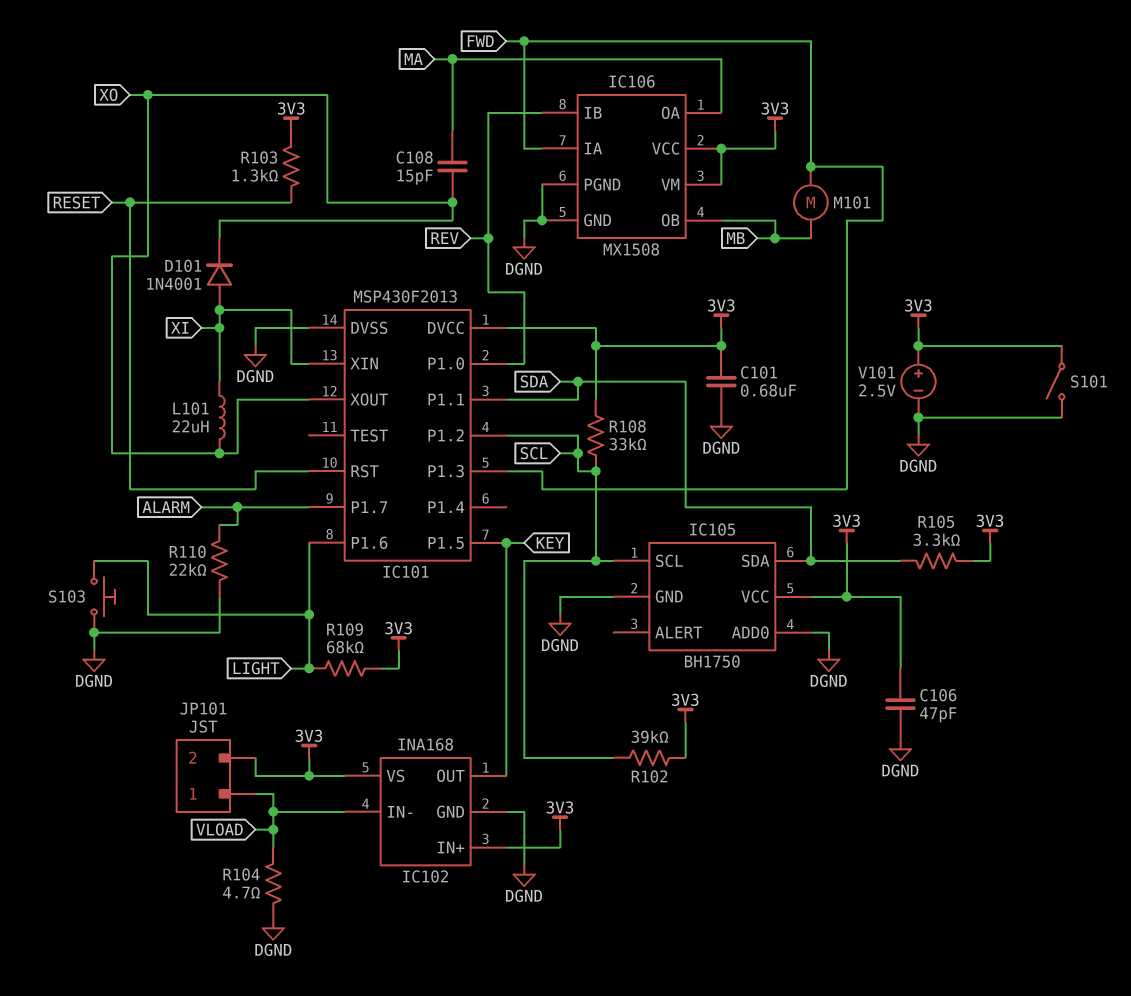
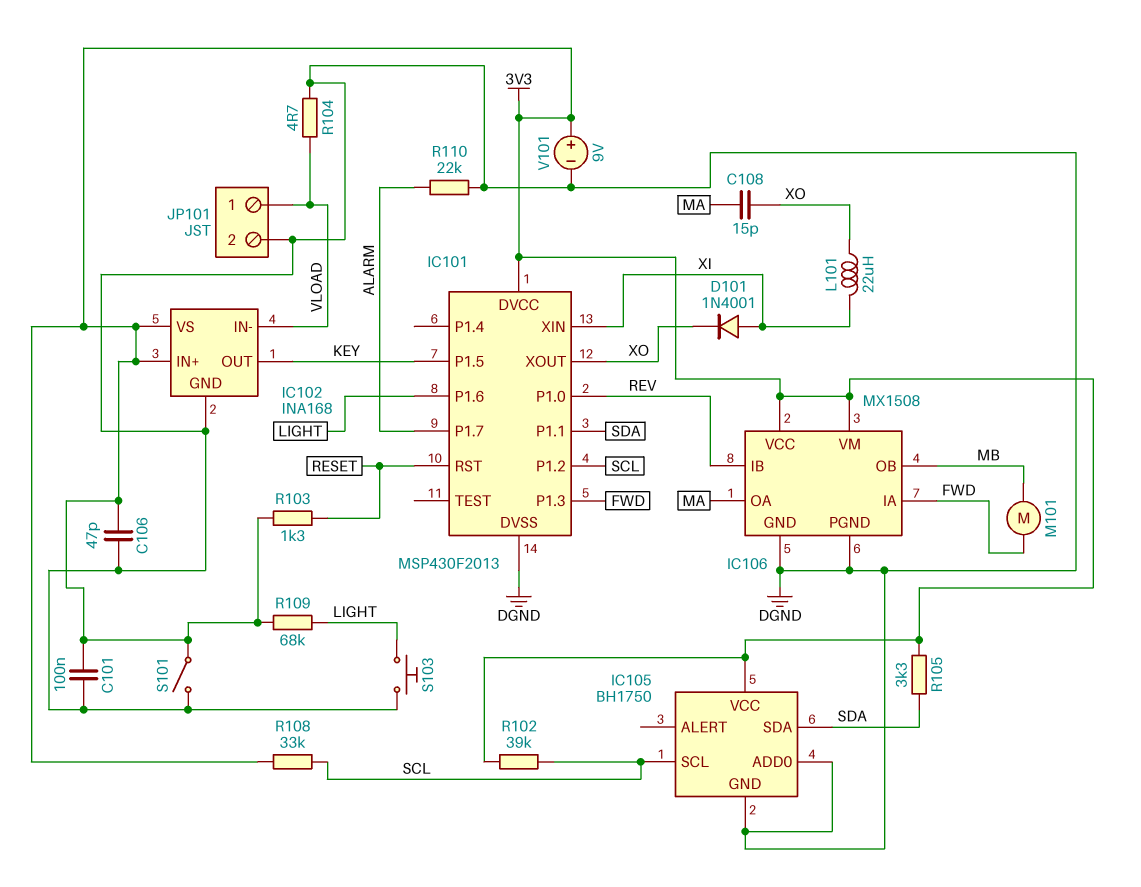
C101: 680nF (3V3, DGND) -> 100nF (3V3, DGND)
JP101 pin 2: 3V3 -> DGND
V101: 2.5V (plus 3V3, minus DGND) -> 9V (plus 3V3, minus DGND)

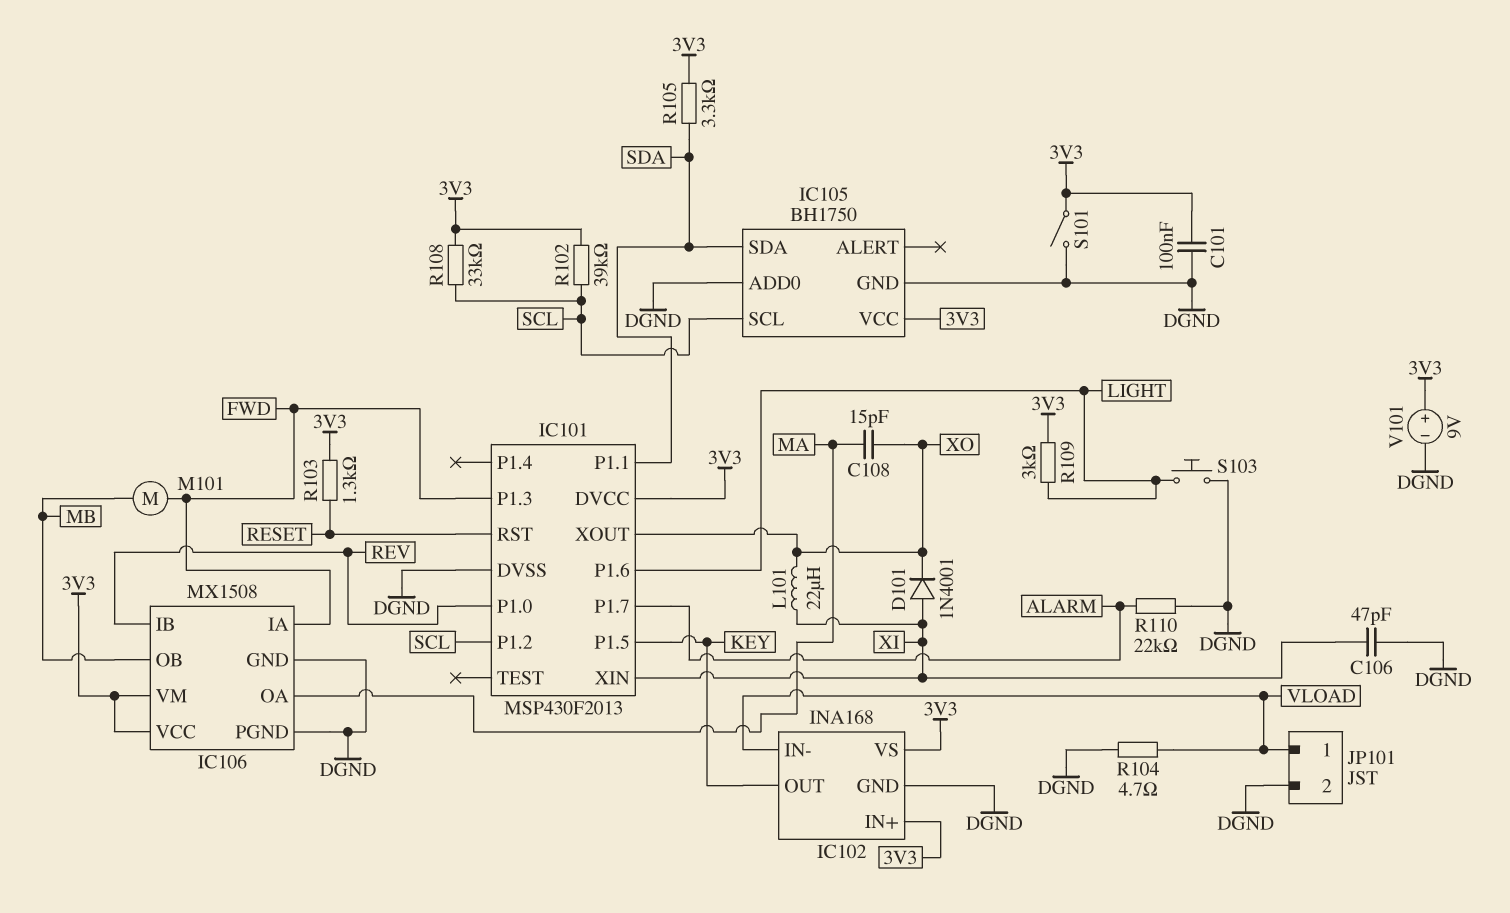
C106: 47pF (3V3, DGND) -> 47pF (DGND, XI)
R109: 68k (3V3, LIGHT) -> 3k (3V3, LIGHT)

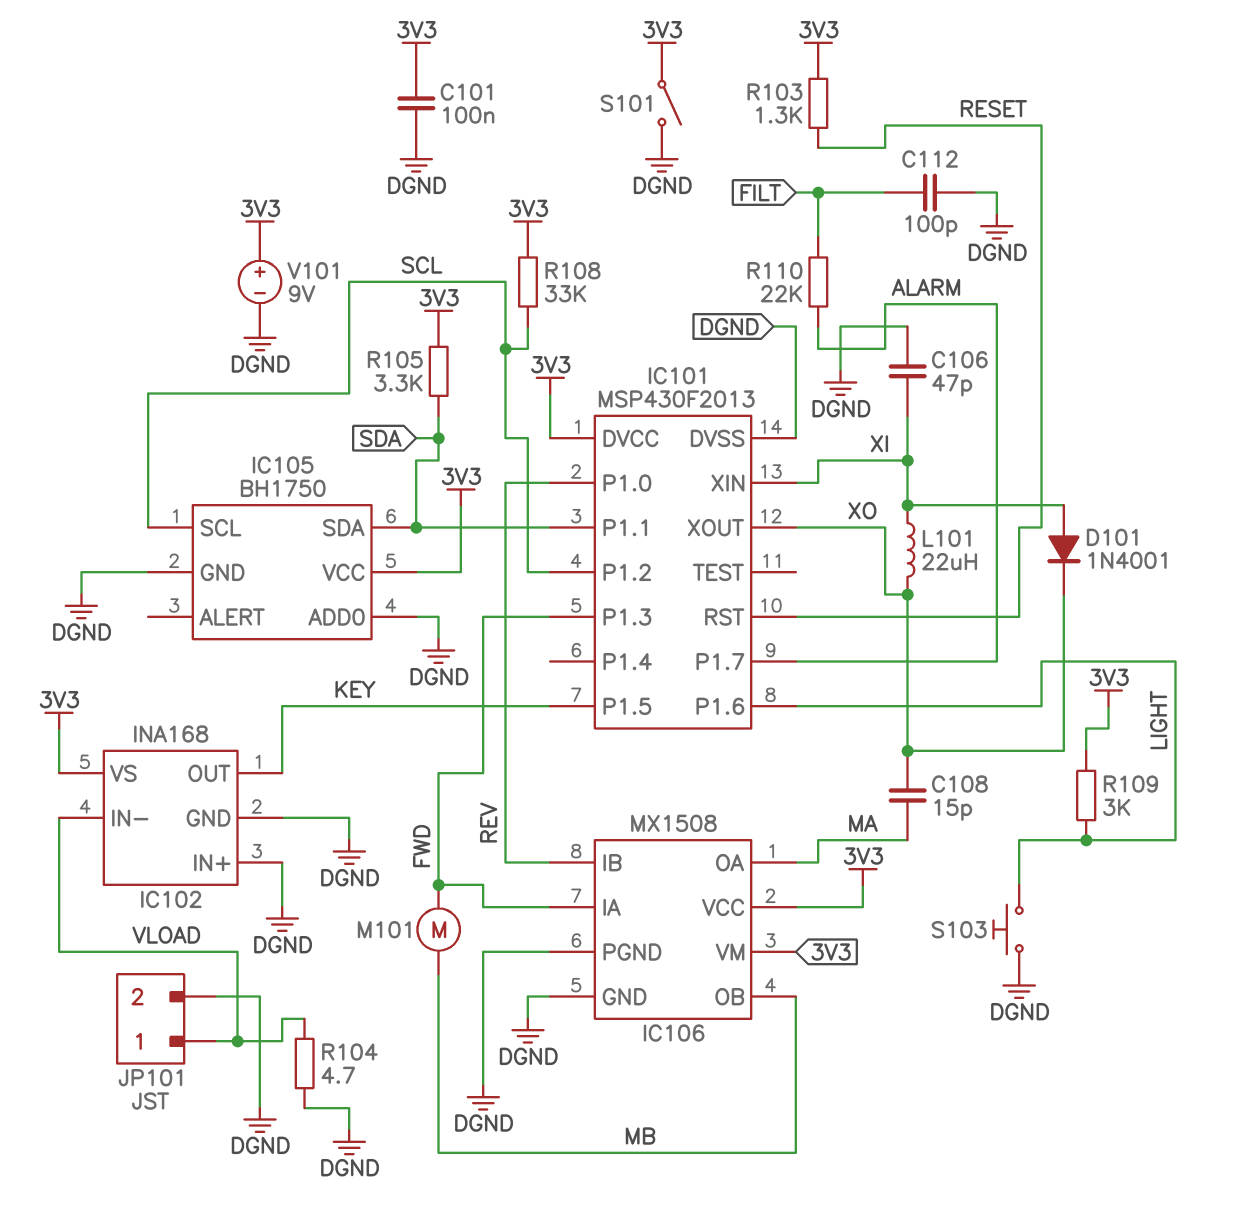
C112: none -> 100pF (DGND, FILT)
IC102 pin IN+: 3V3 -> DGND
R102: 39k (3V3, SCL) -> none
R110: 22k (ALARM, DGND) -> 22k (ALARM, FILT)

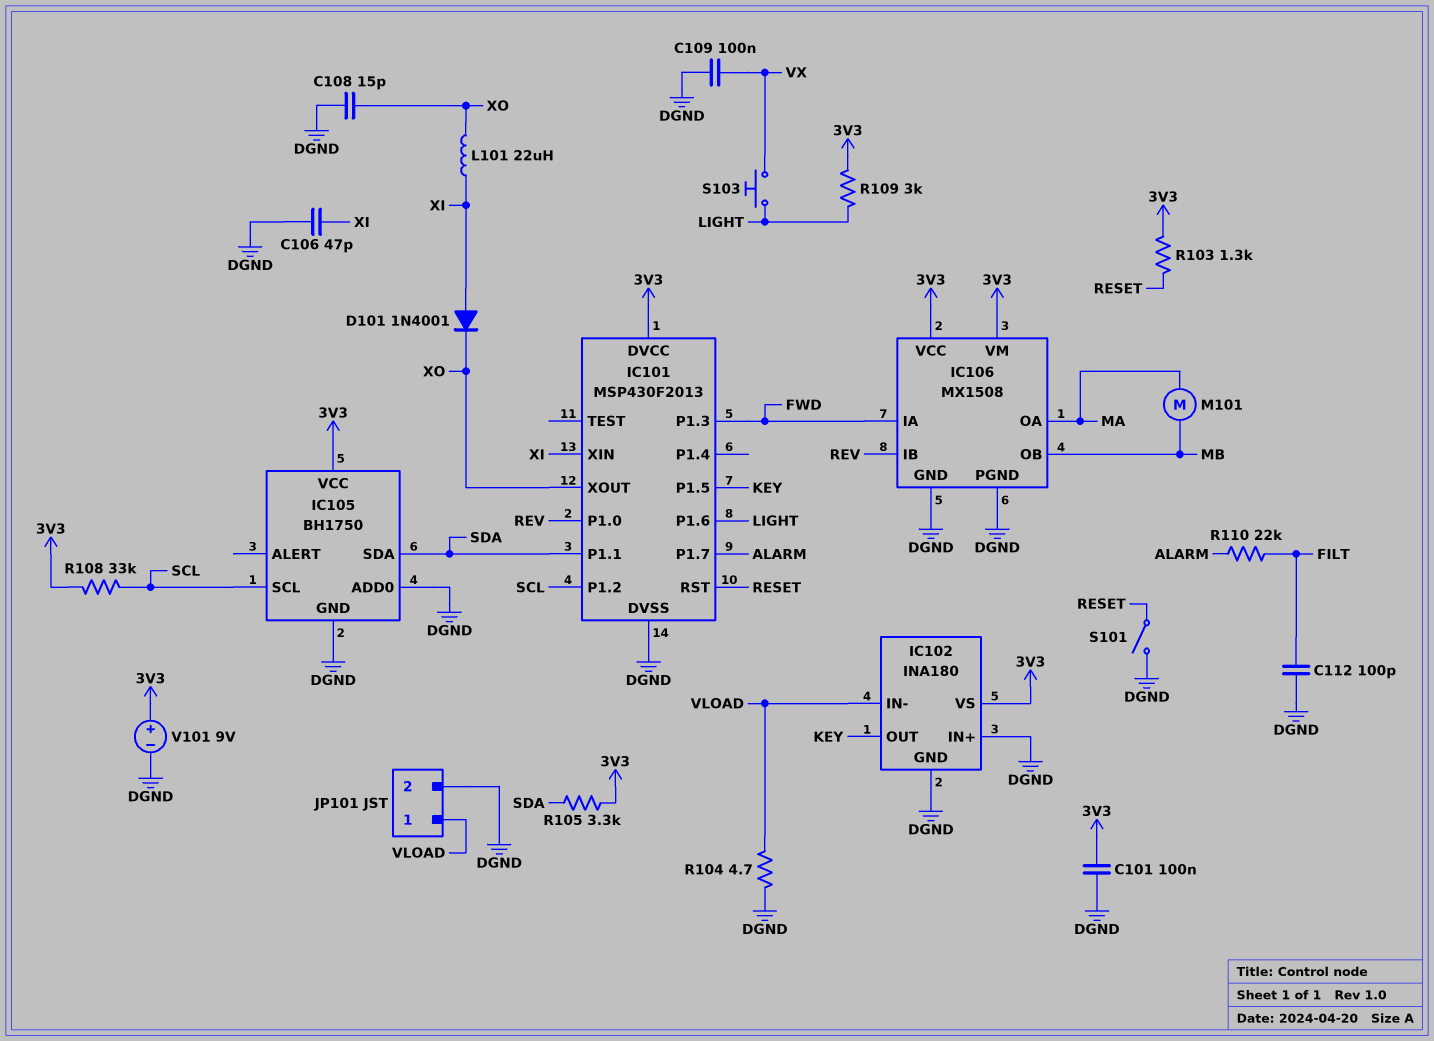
C108: 15pF (MA, XO) -> 15pF (DGND, XO)
C109: none -> 100nF (DGND, VX)
IC102: INA168 -> INA180
M101: motor (FWD, MB) -> motor (MA, MB)
S101: switch (3V3, DGND) -> switch (DGND, RESET)
S103: button (DGND, LIGHT) -> button (LIGHT, VX)

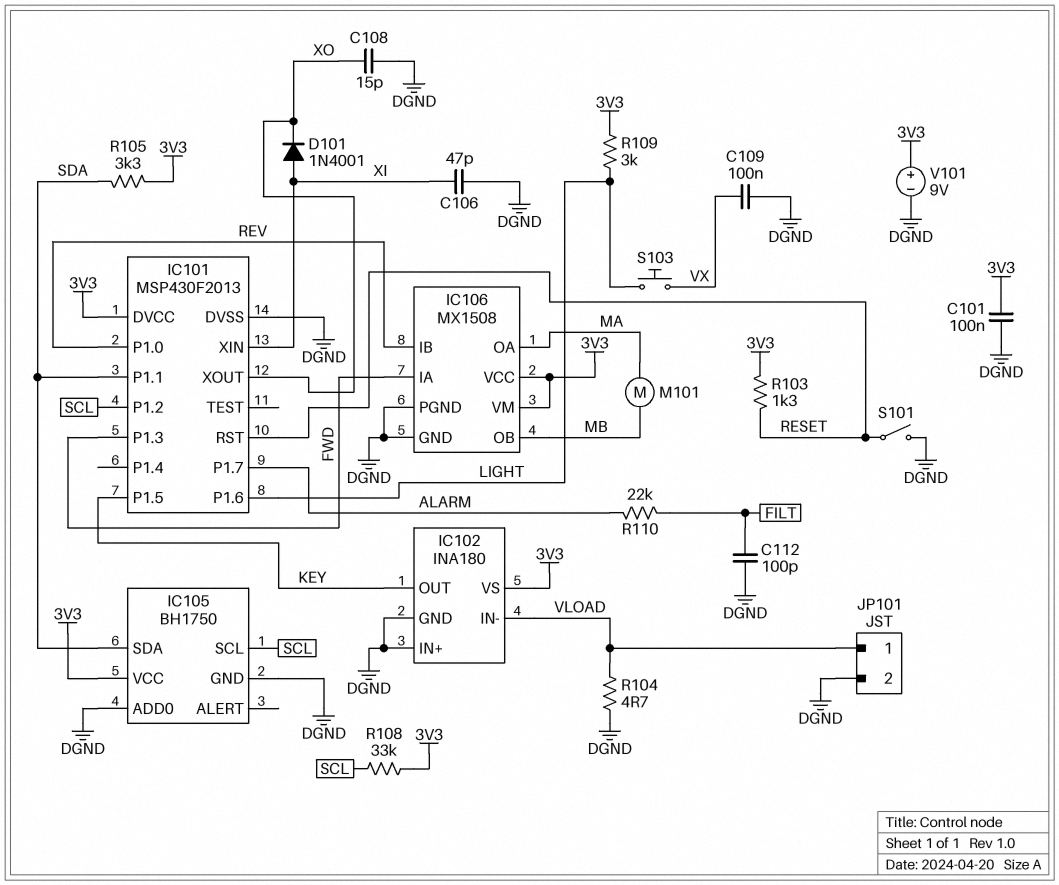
L101: 22uH (XI, XO) -> none

